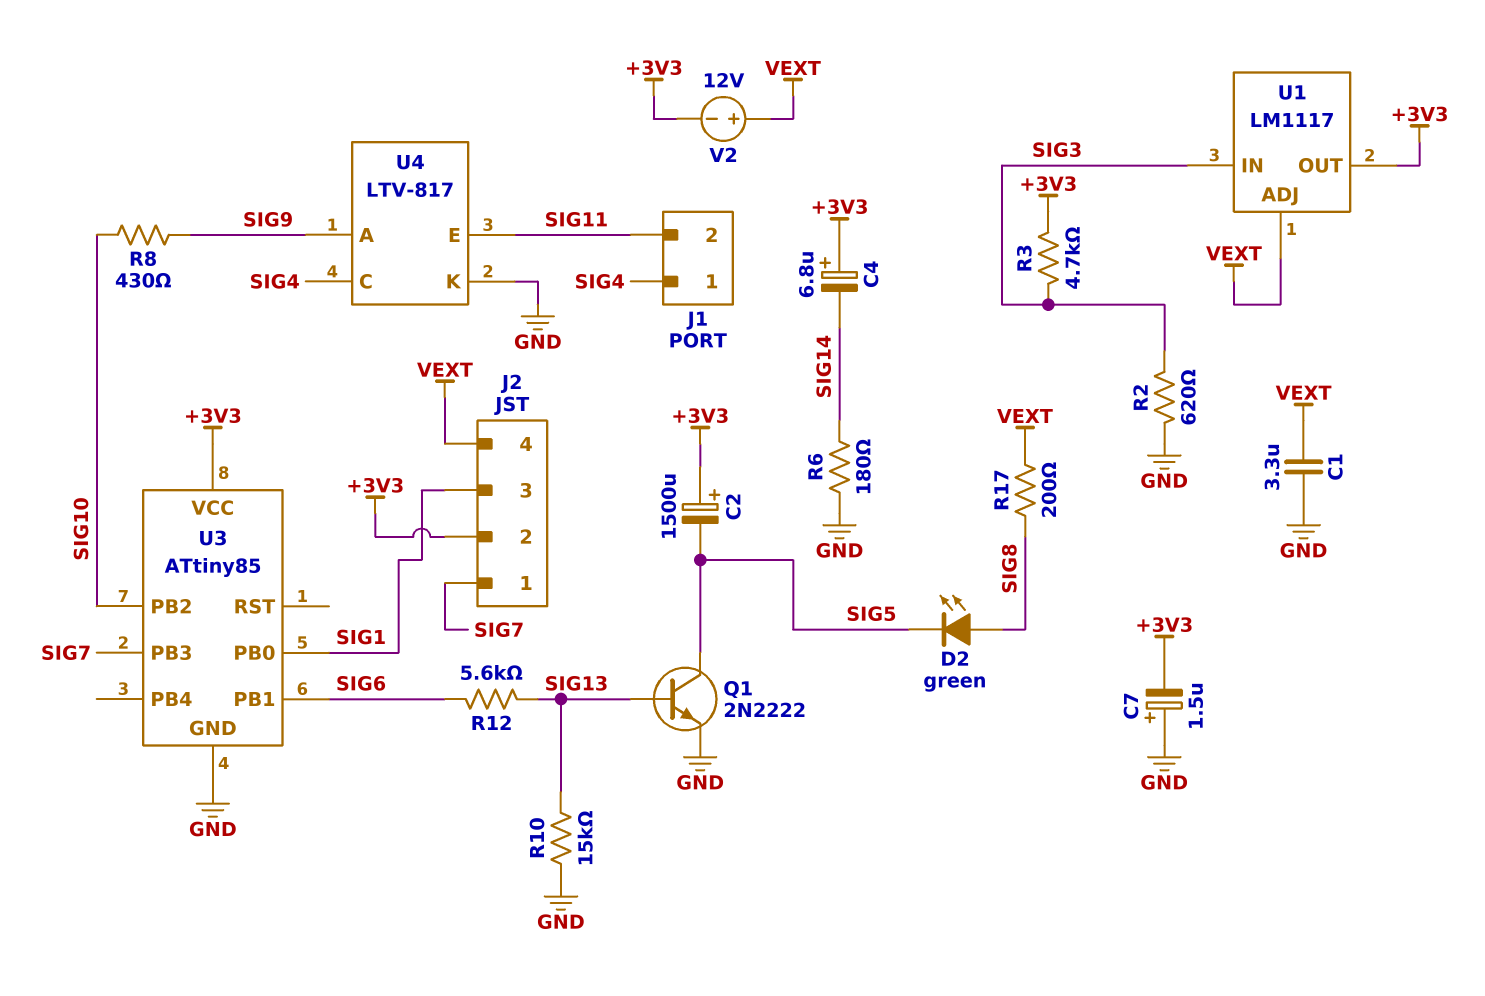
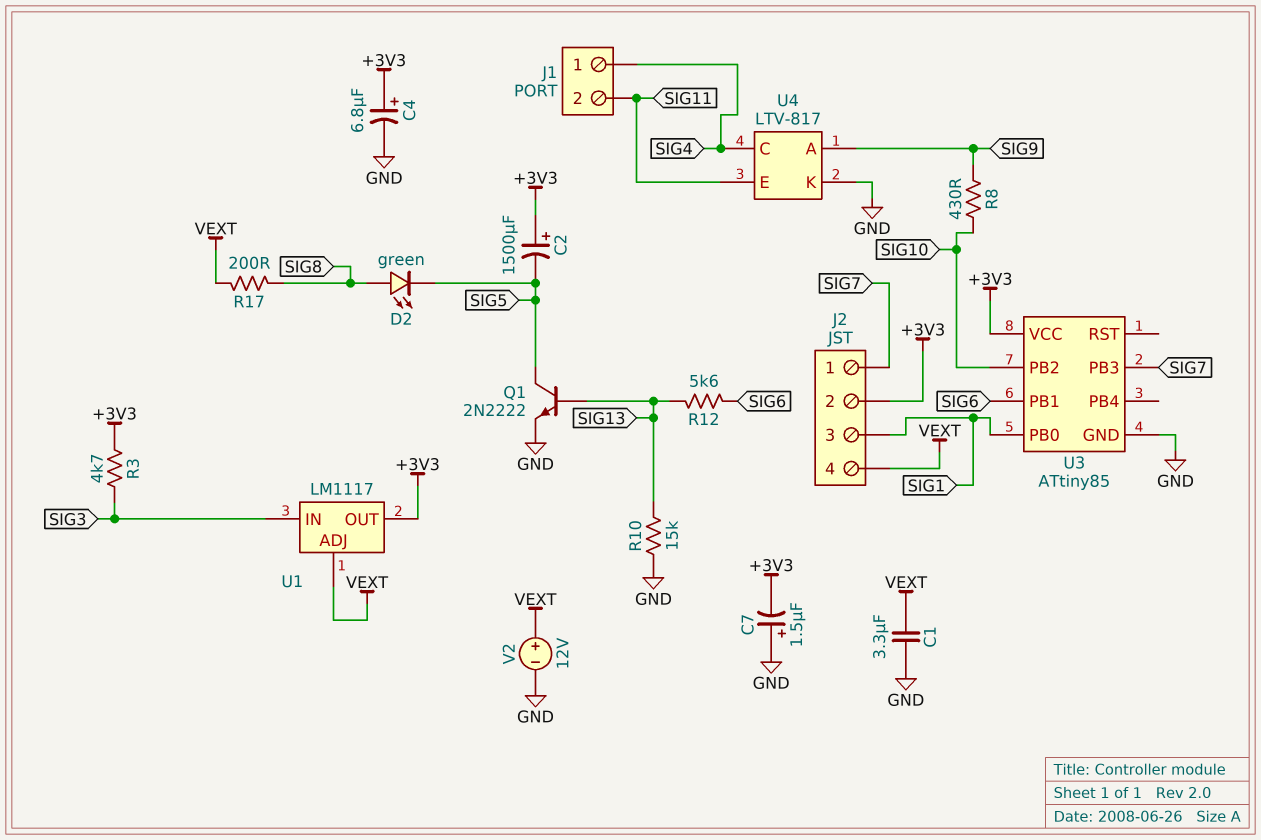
C4: 6.8uF (plus +3V3, minus SIG14) -> 6.8uF (plus +3V3, minus GND)
R2: 620 (GND, SIG3) -> none
R6: 180 (GND, SIG14) -> none
V2: 12V (plus VEXT, minus +3V3) -> 12V (plus VEXT, minus GND)

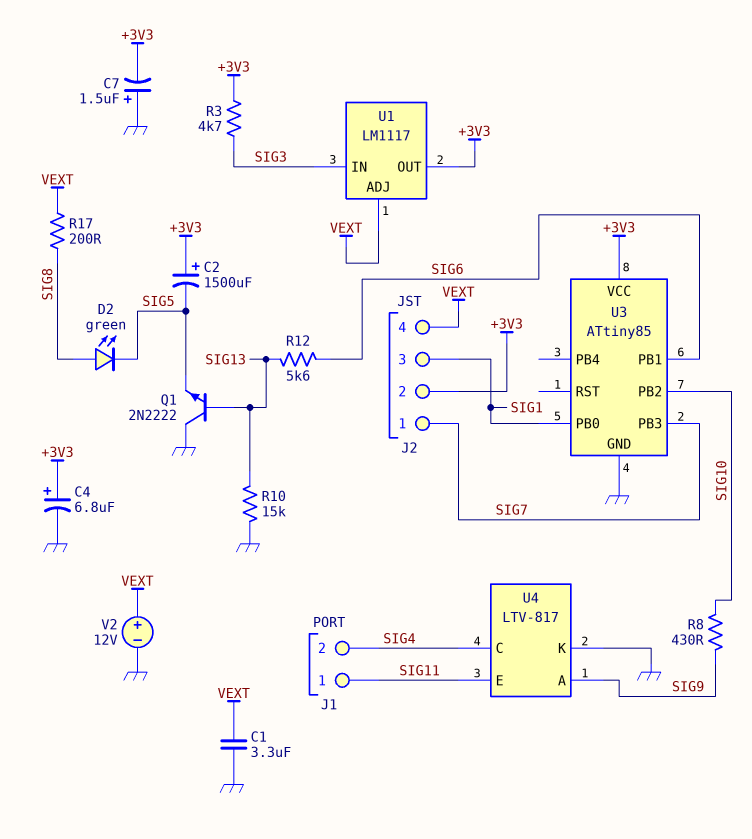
J1 pin 1: SIG4 -> SIG11
J1 pin 2: SIG11 -> SIG4
Q1: NPN 2N2222 (B SIG13, C SIG5, E GND) -> NPN 2N2222 (B SIG13, C GND, E SIG5)

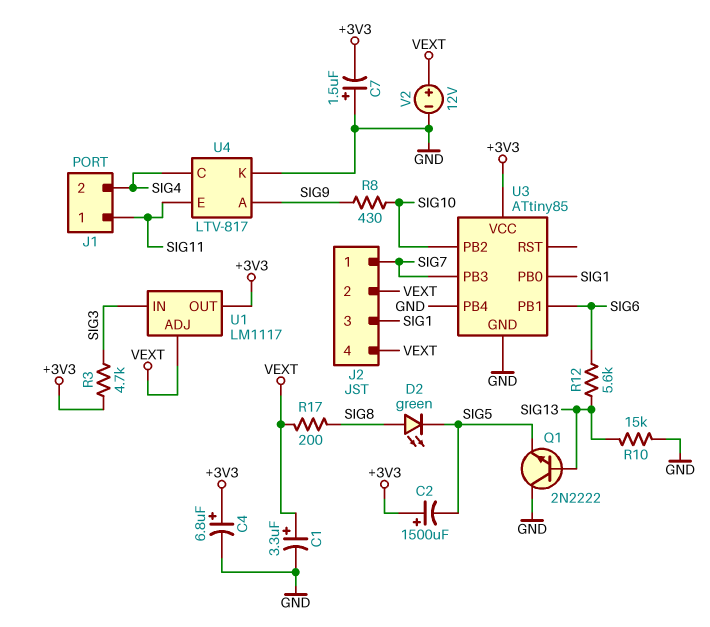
C1: 3.3uF (GND, VEXT) -> 3.3uF (plus VEXT, minus GND)
J2 pin 2: +3V3 -> VEXT
U3 pin PB4: none -> GND

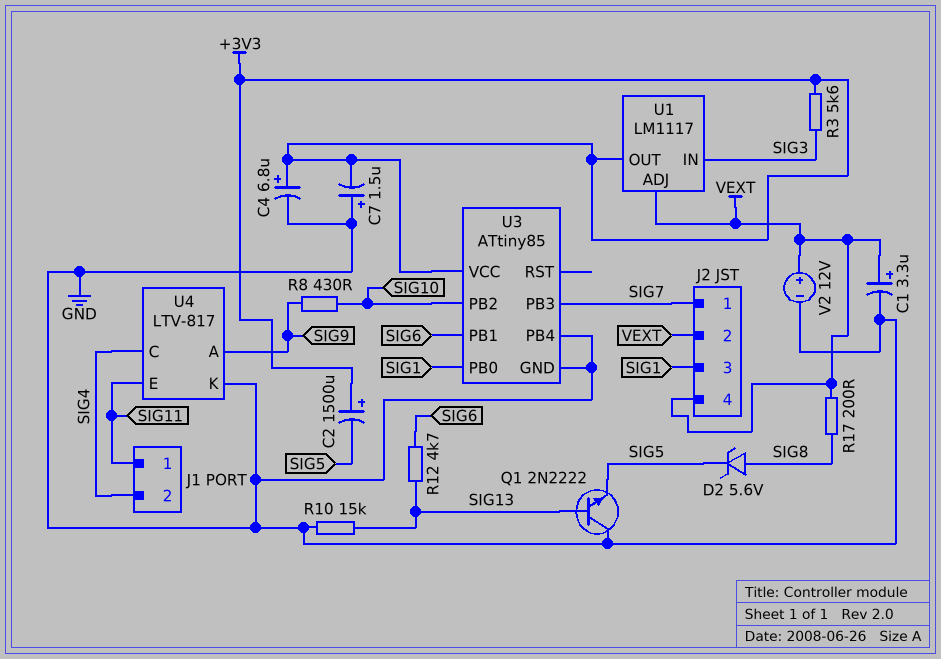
D2: LED green (A SIG8, K SIG5) -> zener 5.6V (A SIG8, K SIG5)
R3: 4.7k (+3V3, SIG3) -> 5.6k (+3V3, SIG3)
R12: 5.6k (SIG6, SIG13) -> 4.7k (SIG6, SIG13)

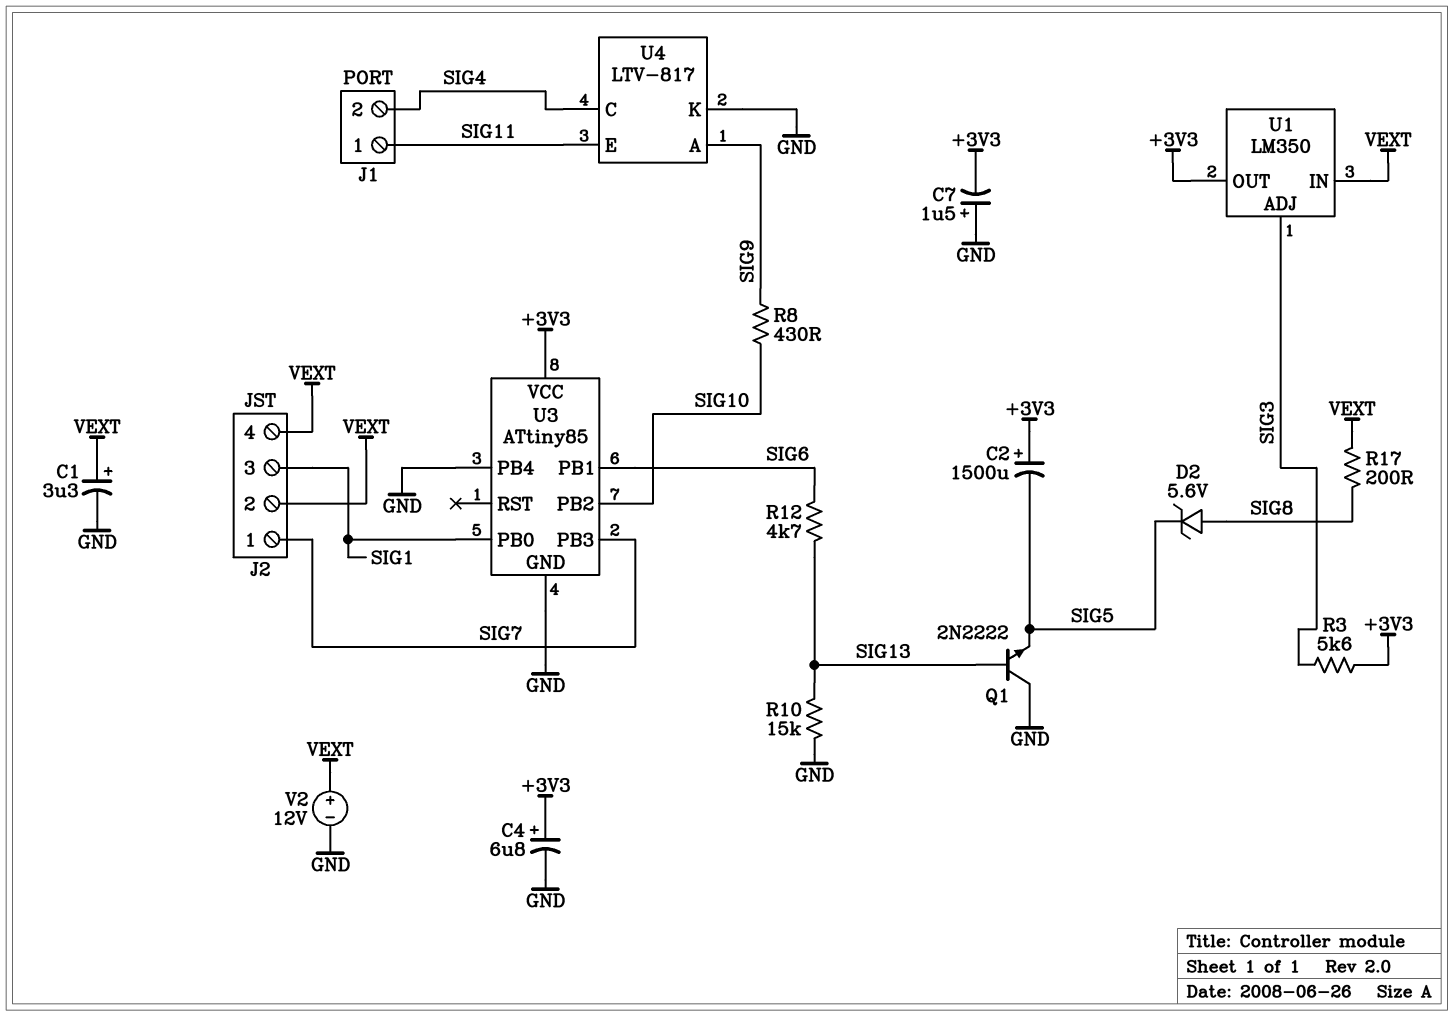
U1: LM1117 -> LM350
U1 pin ADJ: VEXT -> SIG3
U1 pin IN: SIG3 -> VEXT

